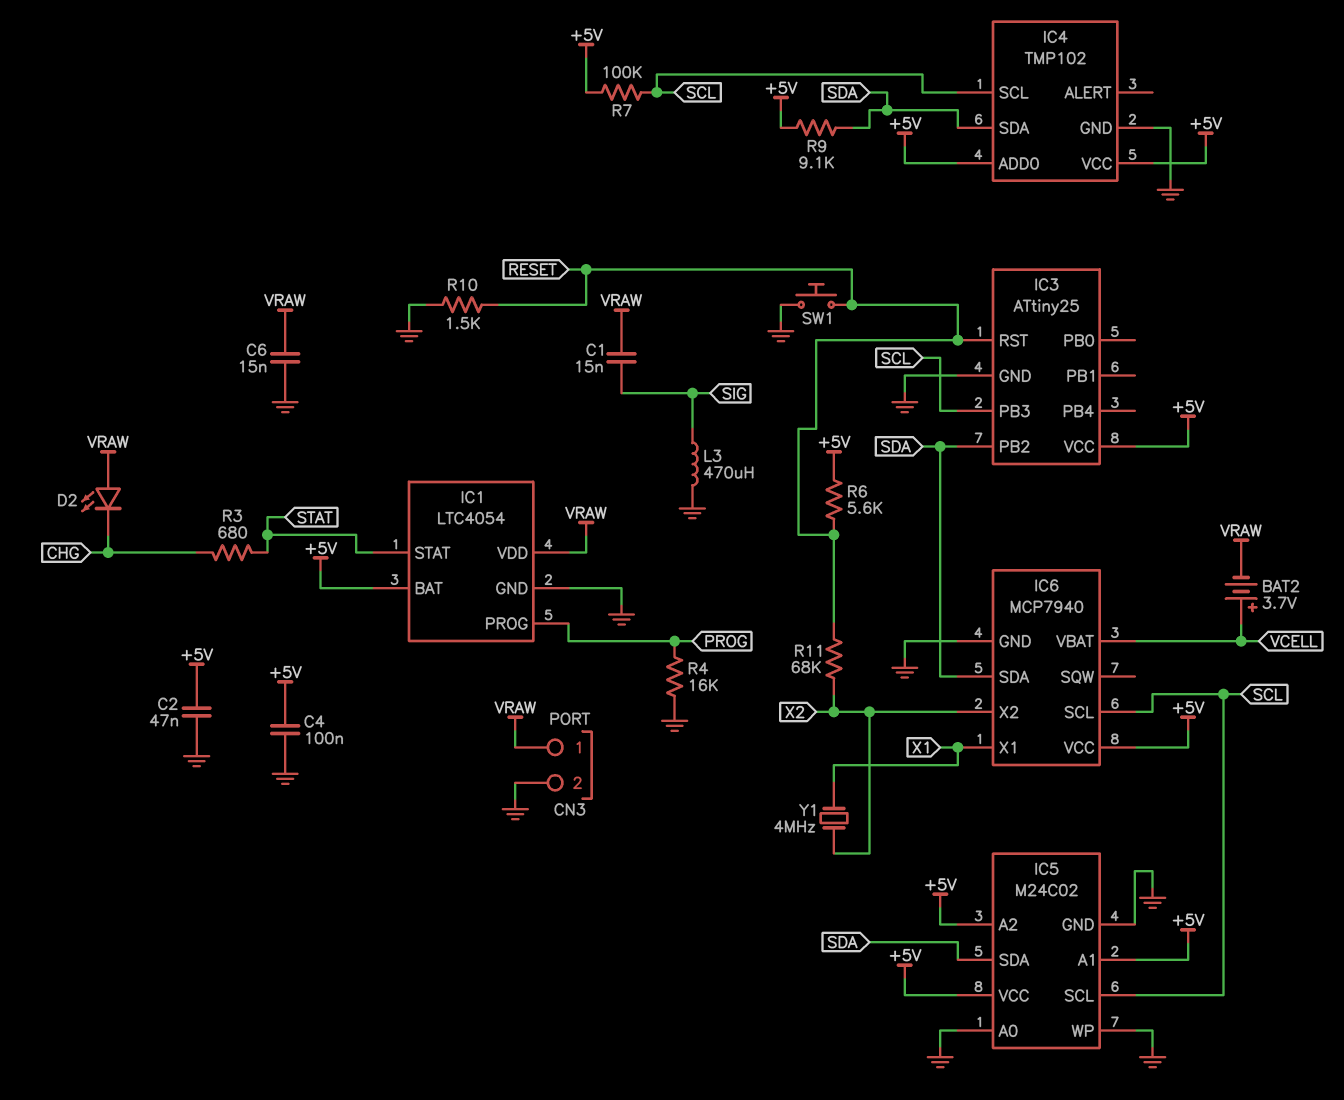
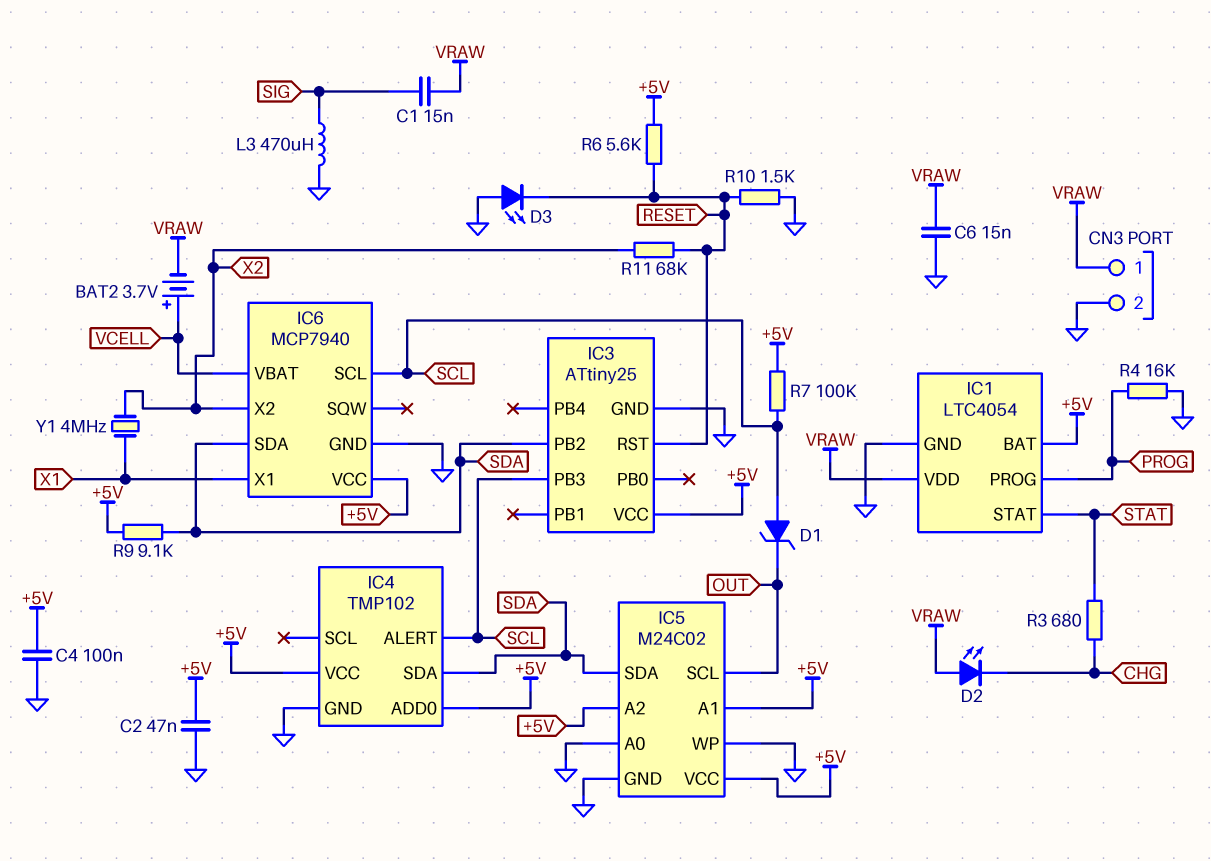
D1: none -> zener (A SCL, K OUT)
D3: none -> LED (A GND, K RESET)
IC4 pin ALERT: none -> SCL
IC4 pin SCL: SCL -> none
IC5 pin SCL: SCL -> OUT
SW1: button (GND, RESET) -> none

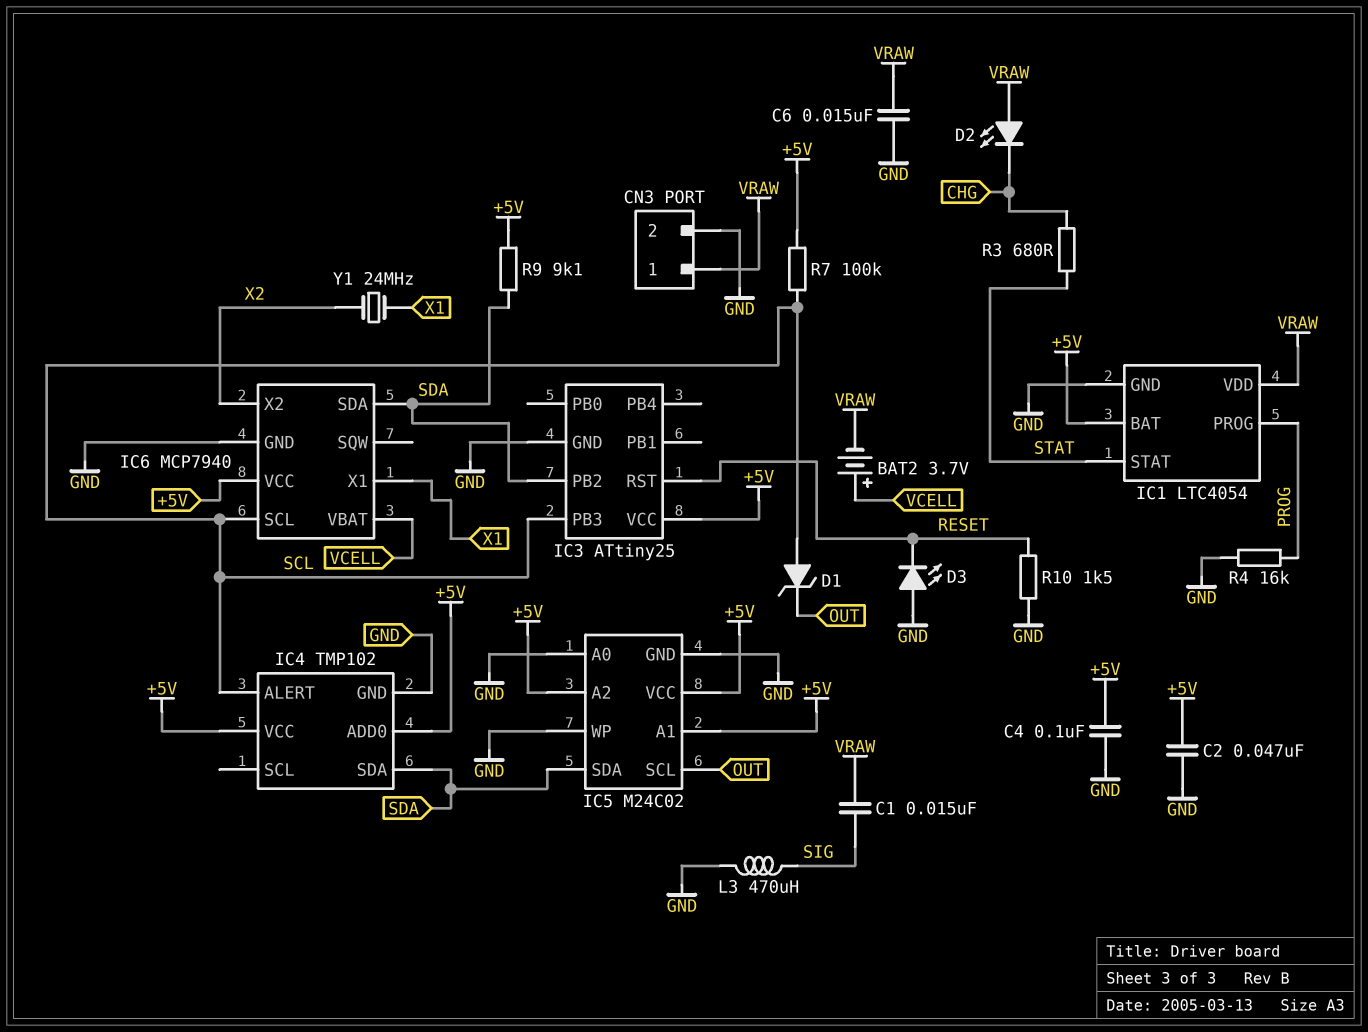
R6: 5.6k (+5V, RESET) -> none
R11: 68k (RESET, X2) -> none
Y1: 4MHz (X1, X2) -> 24MHz (X1, X2)

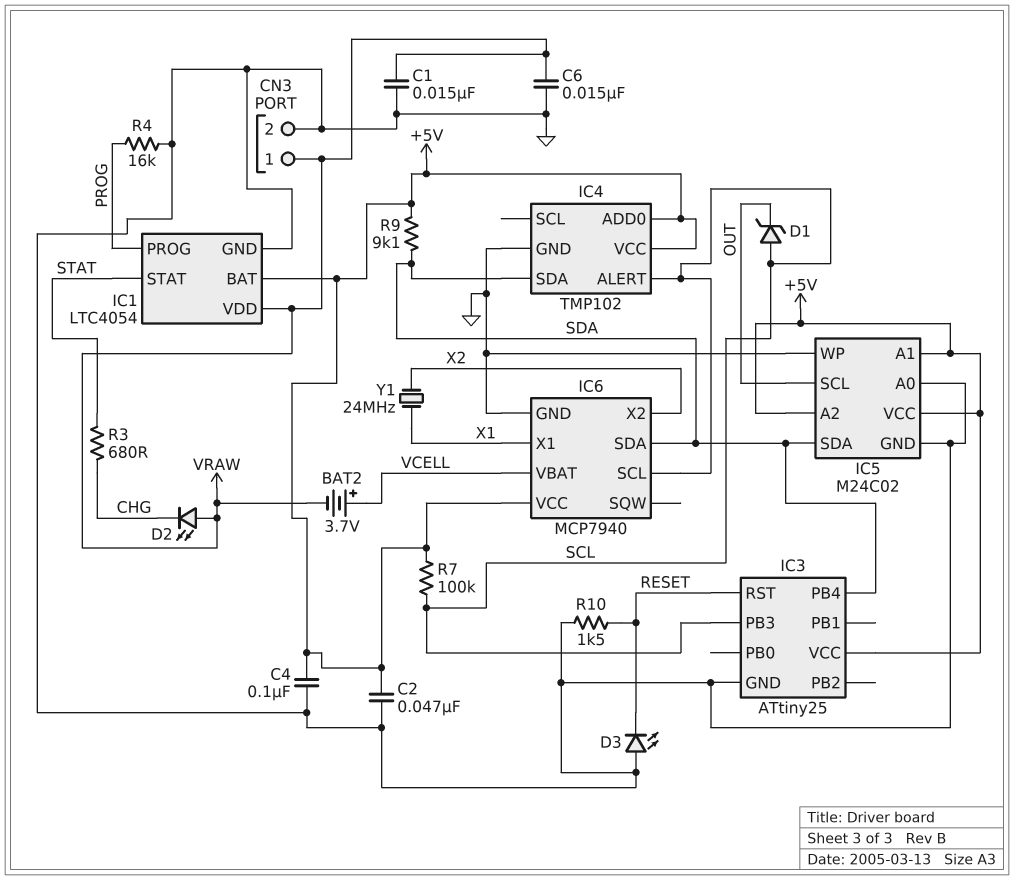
C1: 15nF (SIG, VRAW) -> 15nF (GND, VRAW)
IC3 pin PB2: SDA -> none
IC3 pin PB4: none -> SDA
L3: 470uH (GND, SIG) -> none

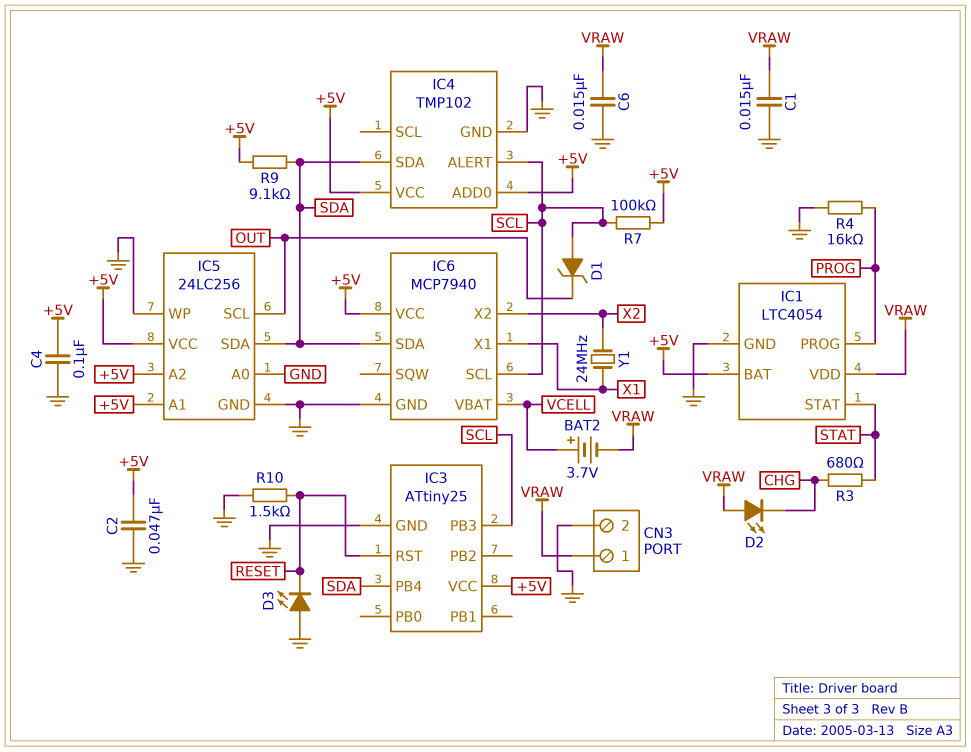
IC5: M24C02 -> 24LC256

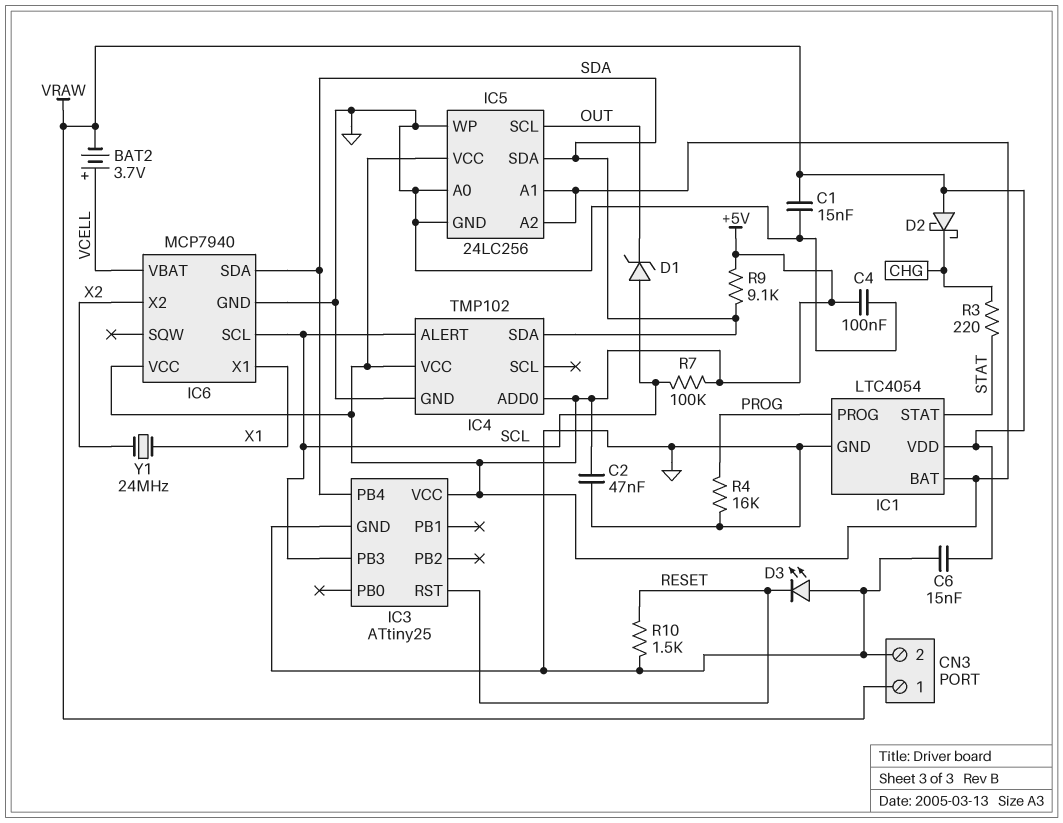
D2: LED (A VRAW, K CHG) -> schottky (A VRAW, K CHG)
R3: 680 (CHG, STAT) -> 220 (CHG, STAT)

